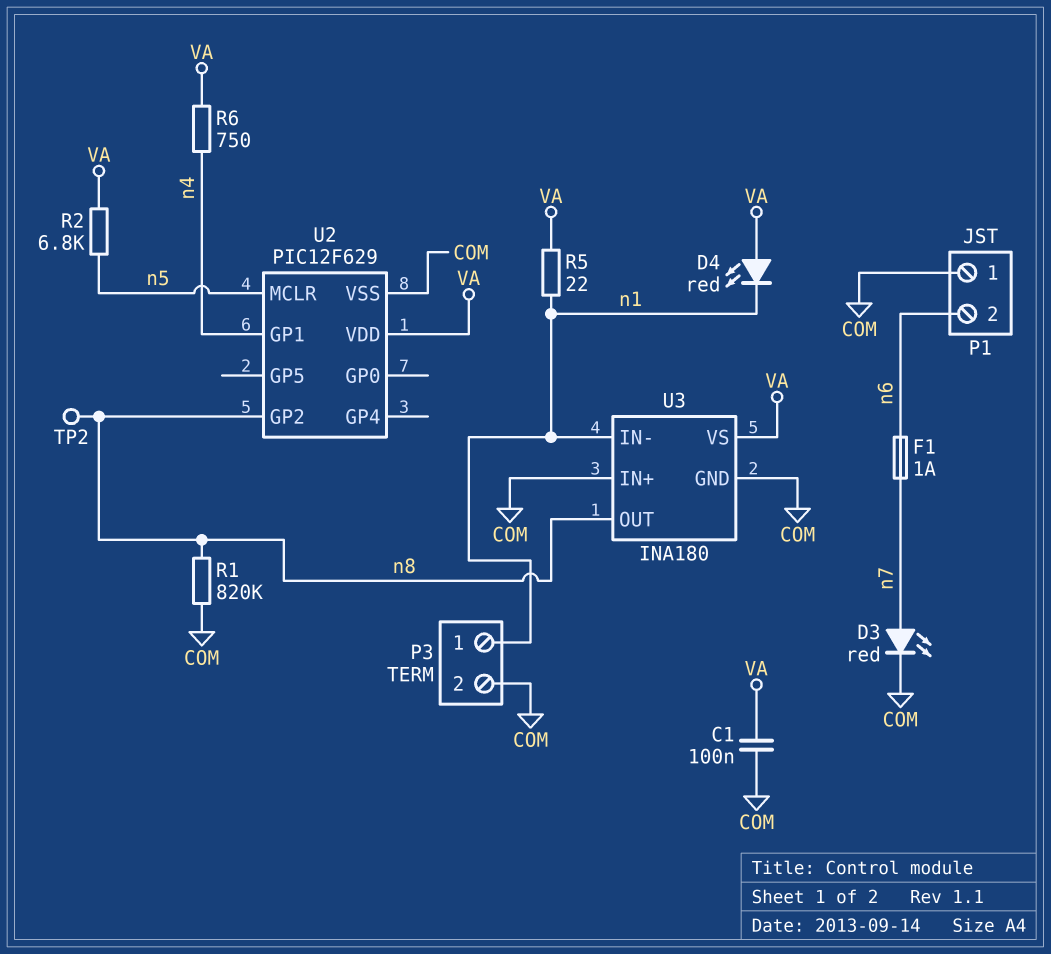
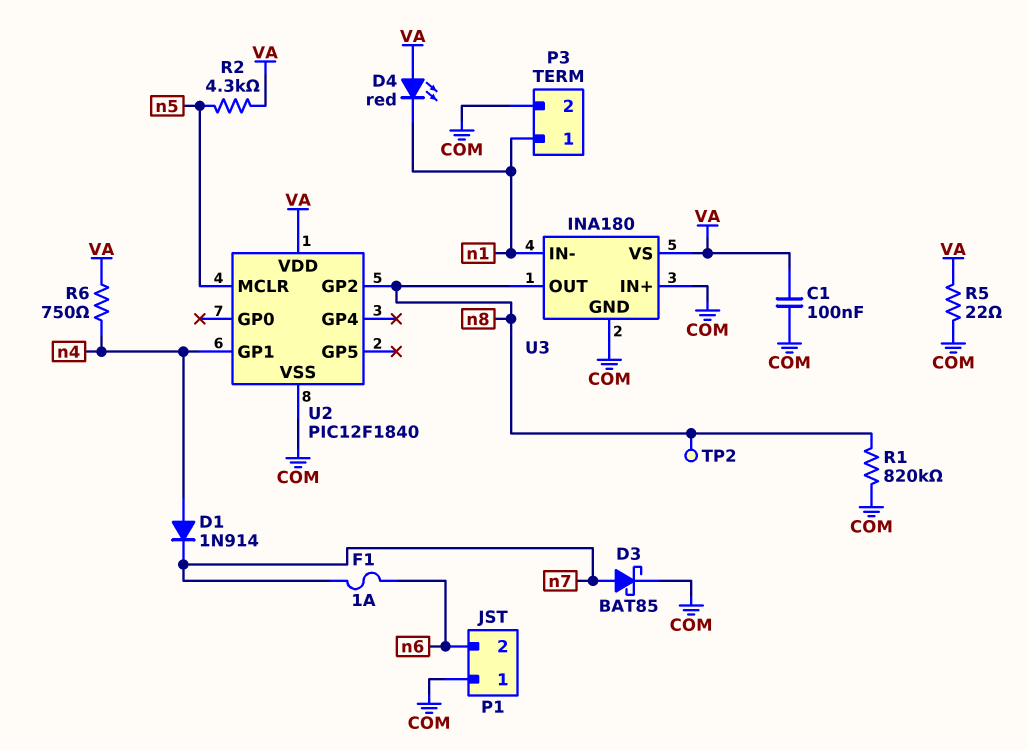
D1: none -> diode 1N914 (A n4, K n7)
D3: LED red (A n7, K COM) -> schottky BAT85 (A n7, K COM)
R2: 6.8k (VA, n5) -> 4.3k (VA, n5)
R5: 22 (VA, n1) -> 22 (COM, VA)
U2: PIC12F629 -> PIC12F1840

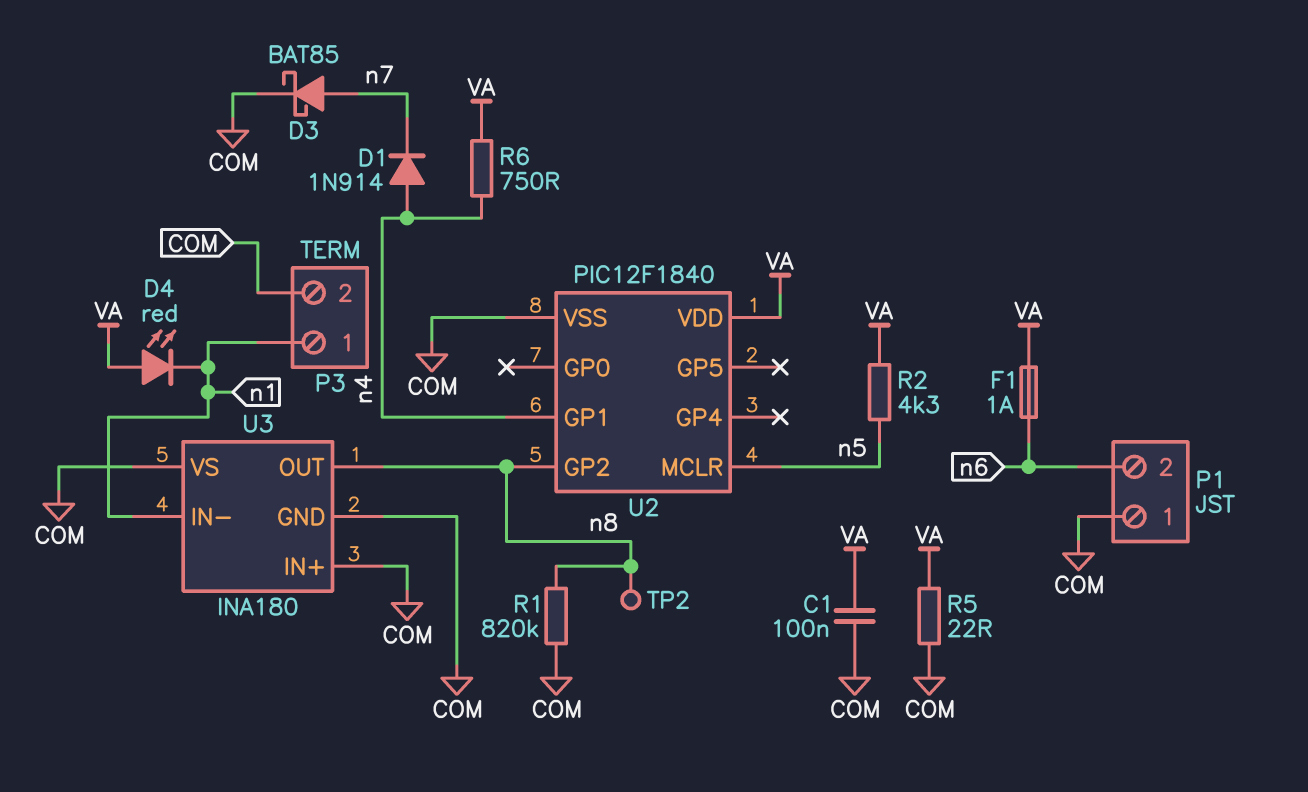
F1: 1A (n6, n7) -> 1A (VA, n6)
U3 pin VS: VA -> COM

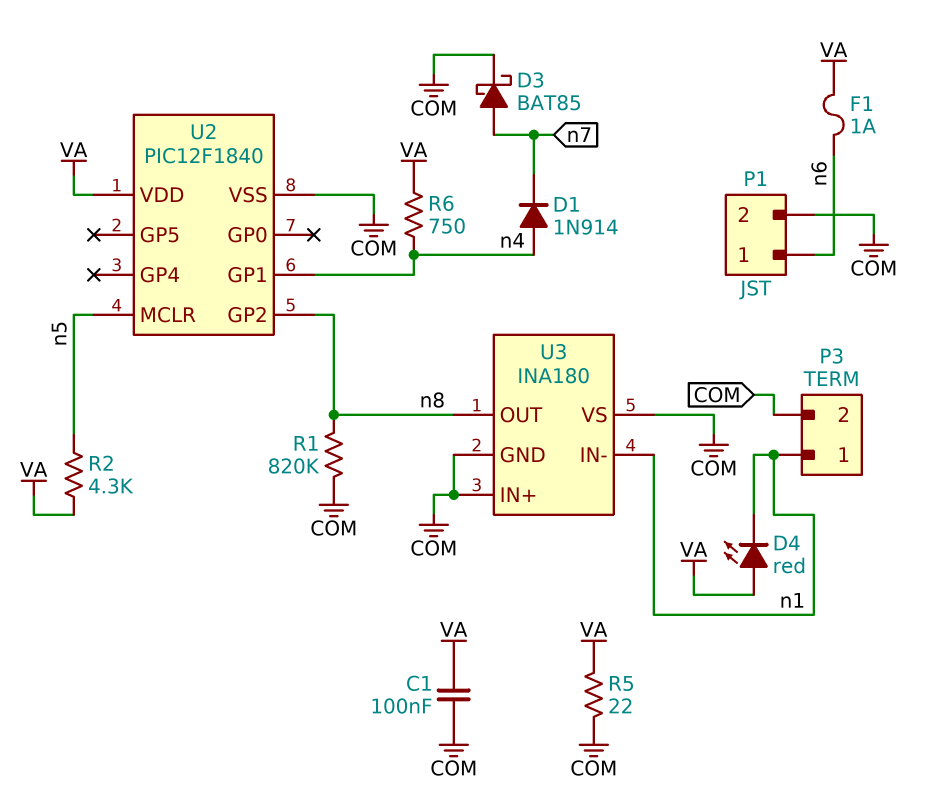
P1 pin 1: COM -> n6
P1 pin 2: n6 -> COM
TP2: test point (n8) -> none

